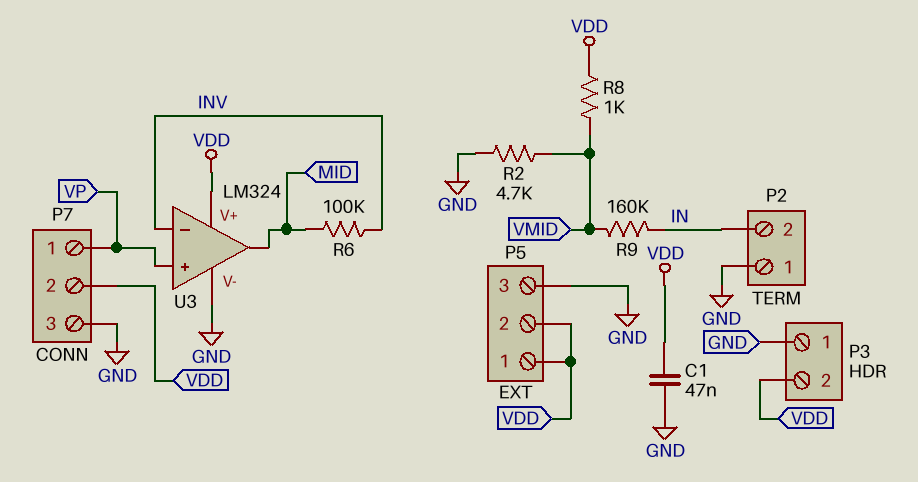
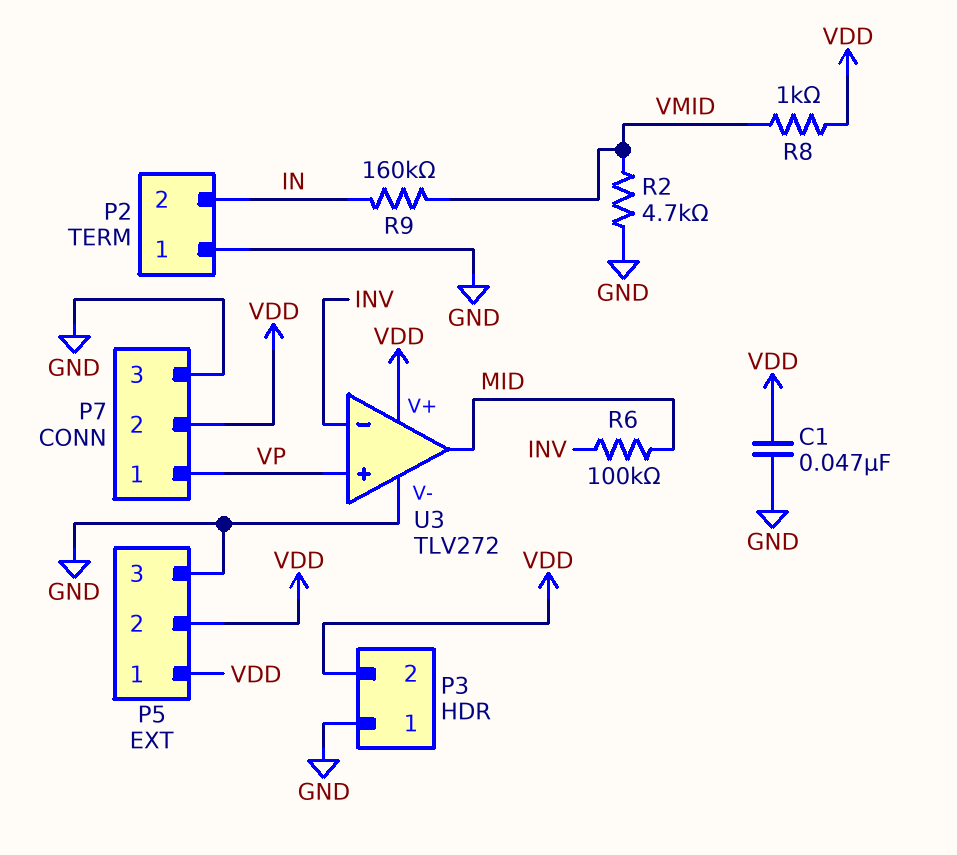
U3: LM324 -> TLV272

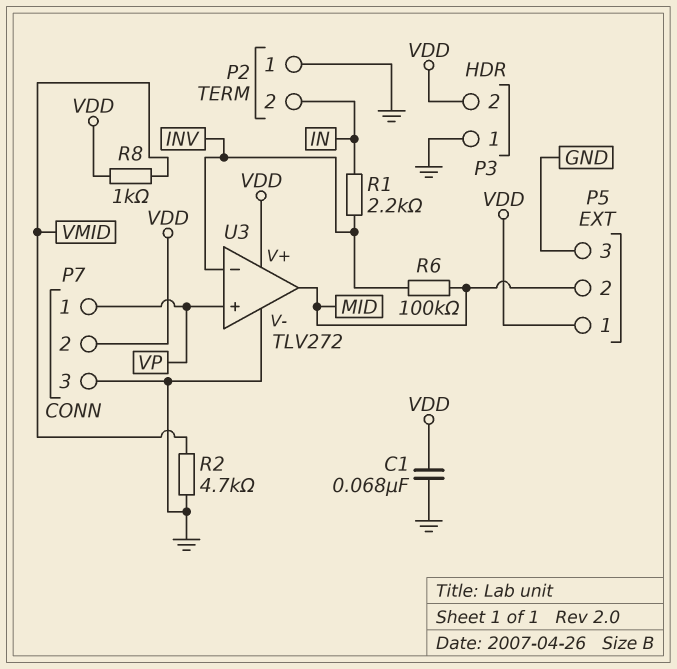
C1: 47nF (GND, VDD) -> 68nF (GND, VDD)
P5 pin 2: VDD -> MID
R1: none -> 2.2k (IN, INV)
R9: 160k (IN, VMID) -> none

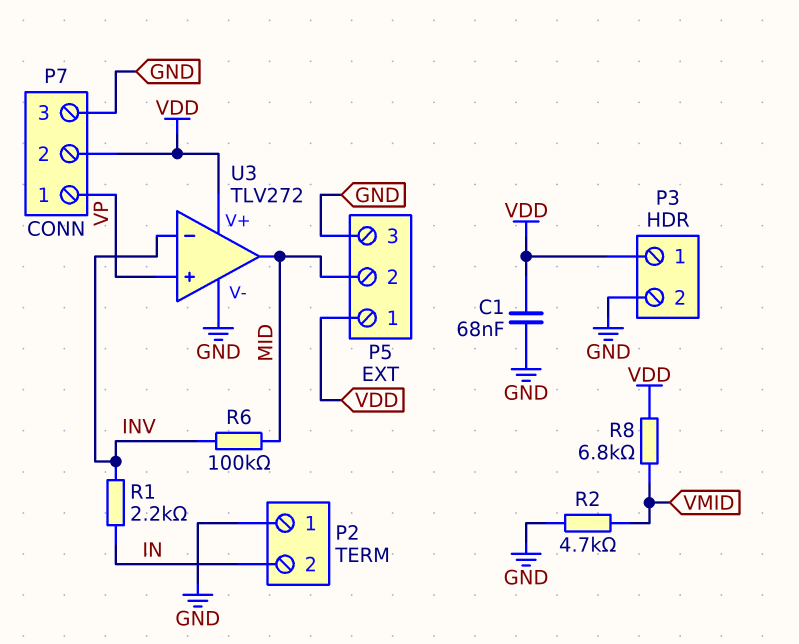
P3 pin 1: GND -> VDD
P3 pin 2: VDD -> GND
R8: 1k (VDD, VMID) -> 6.8k (VDD, VMID)

